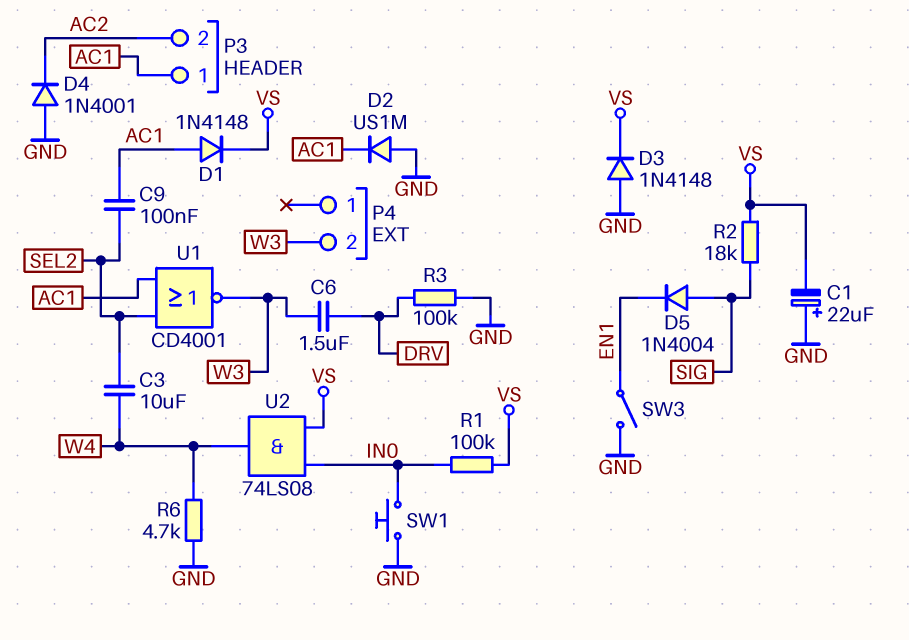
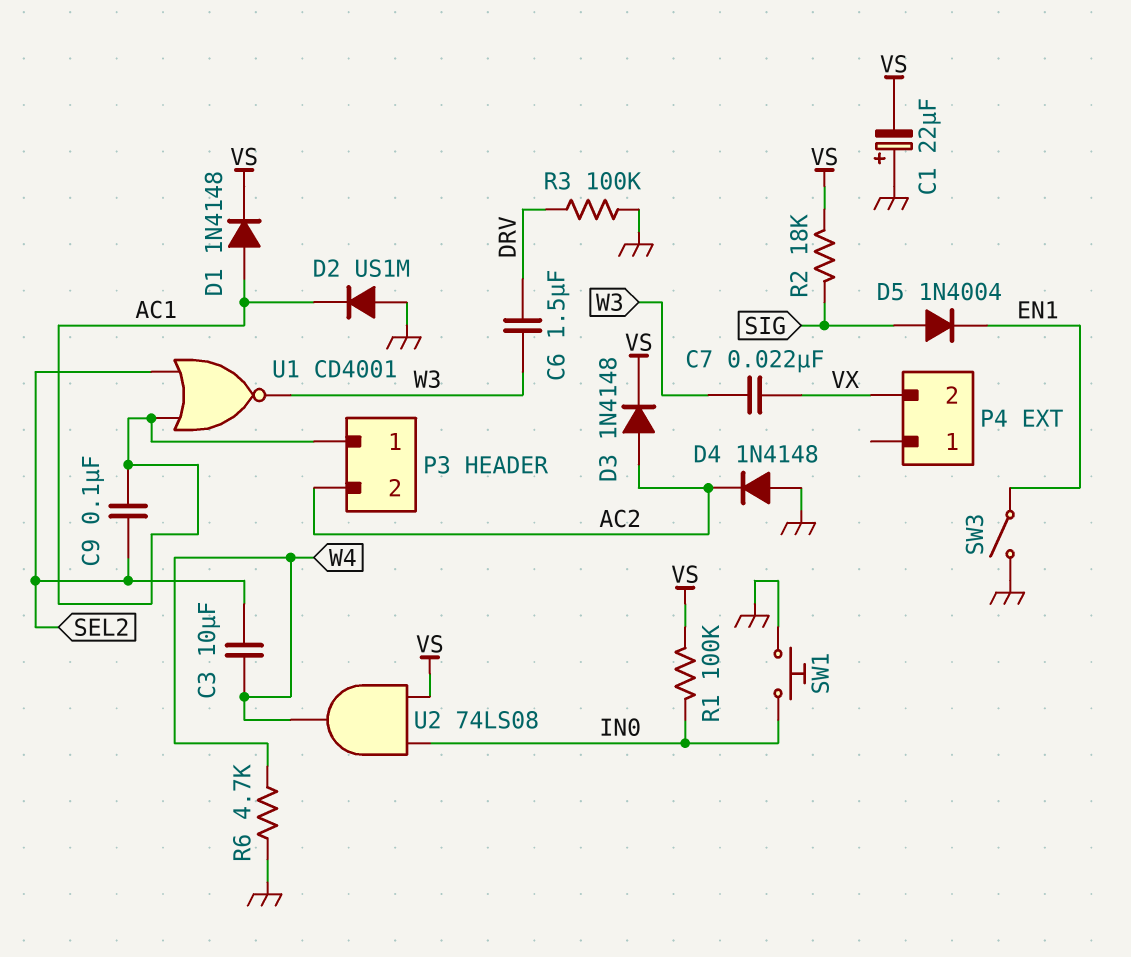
C7: none -> 22nF (VX, W3)
D3: diode 1N4148 (A GND, K VS) -> diode 1N4148 (A AC2, K VS)
D4: diode 1N4001 (A GND, K AC2) -> diode 1N4148 (A GND, K AC2)
P4 pin 2: W3 -> VX

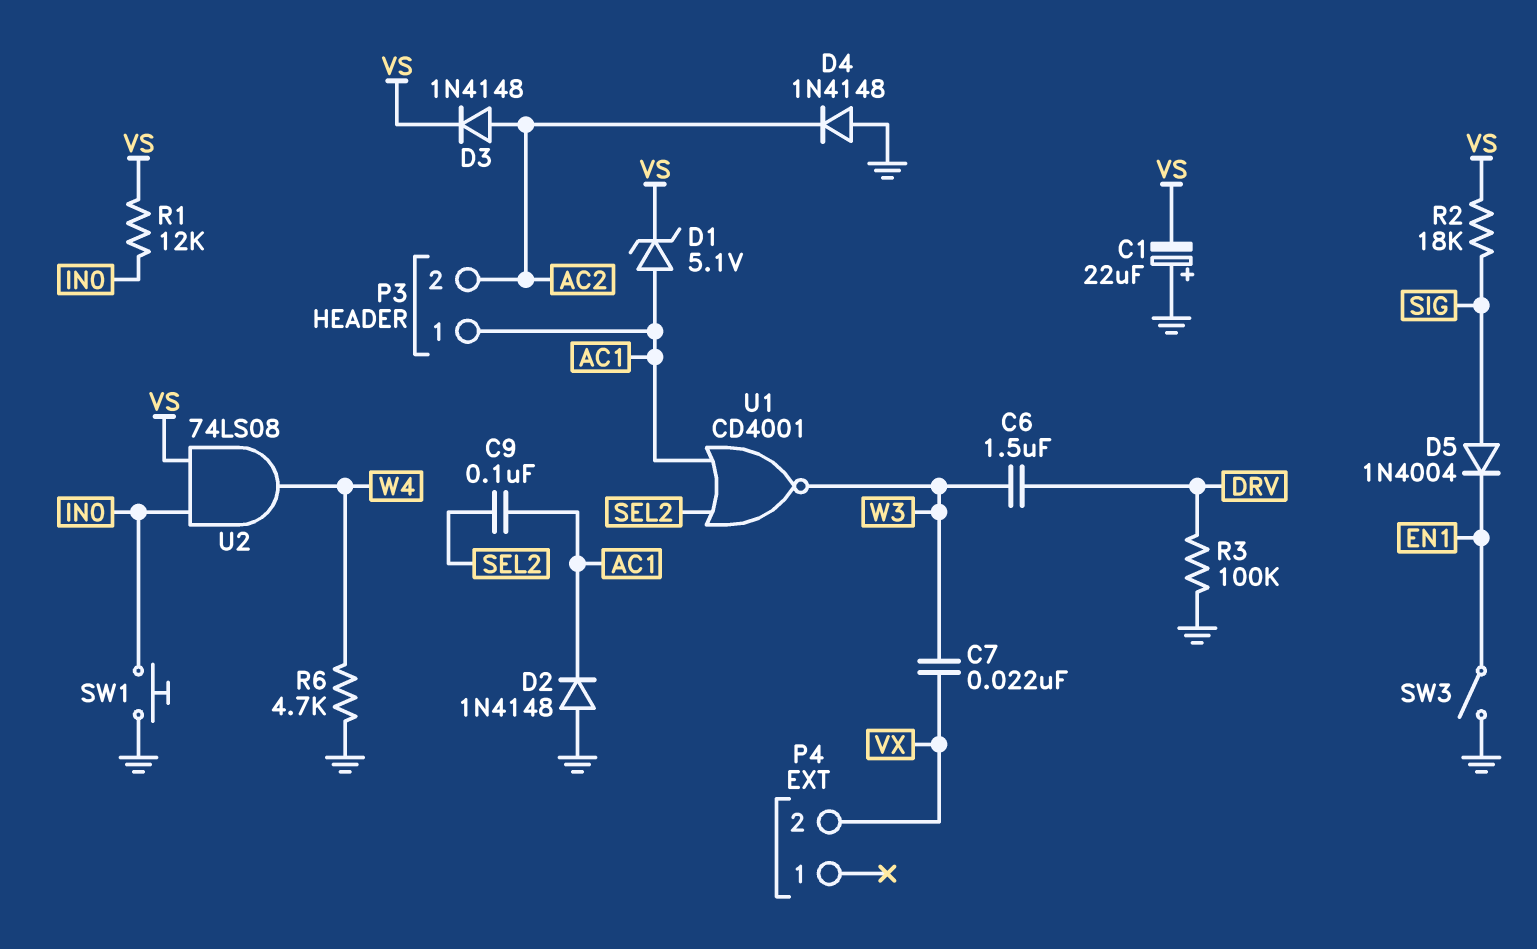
C3: 10uF (SEL2, W4) -> none
D1: diode 1N4148 (A AC1, K VS) -> zener 5.1V (A AC1, K VS)
D2: diode US1M (A GND, K AC1) -> diode 1N4148 (A GND, K AC1)
R1: 100k (IN0, VS) -> 12k (IN0, VS)

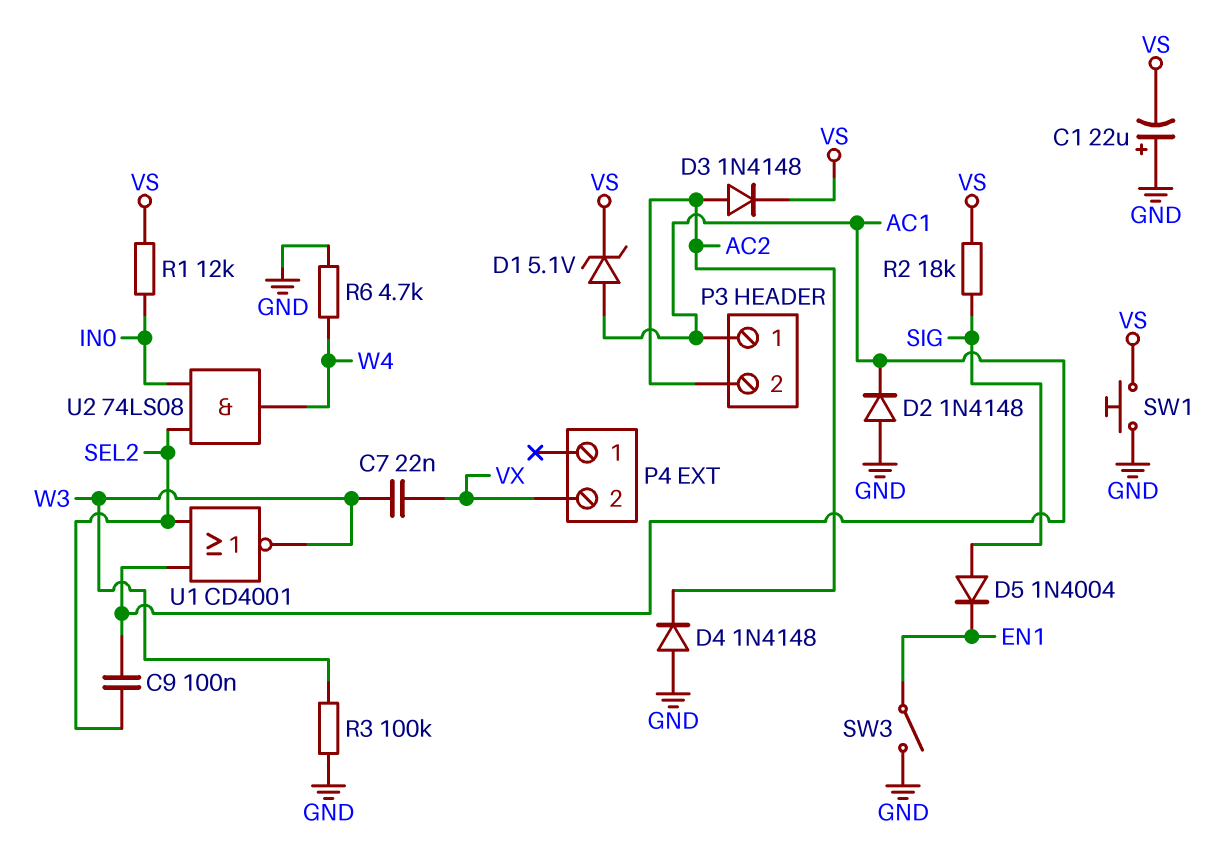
C6: 1.5uF (DRV, W3) -> none
R3: 100k (DRV, GND) -> 100k (GND, W3)
SW1: button (GND, IN0) -> button (GND, VS)
U2: AND 74LS08 (in IN0, in VS, out W4) -> AND 74LS08 (in IN0, in SEL2, out W4)

